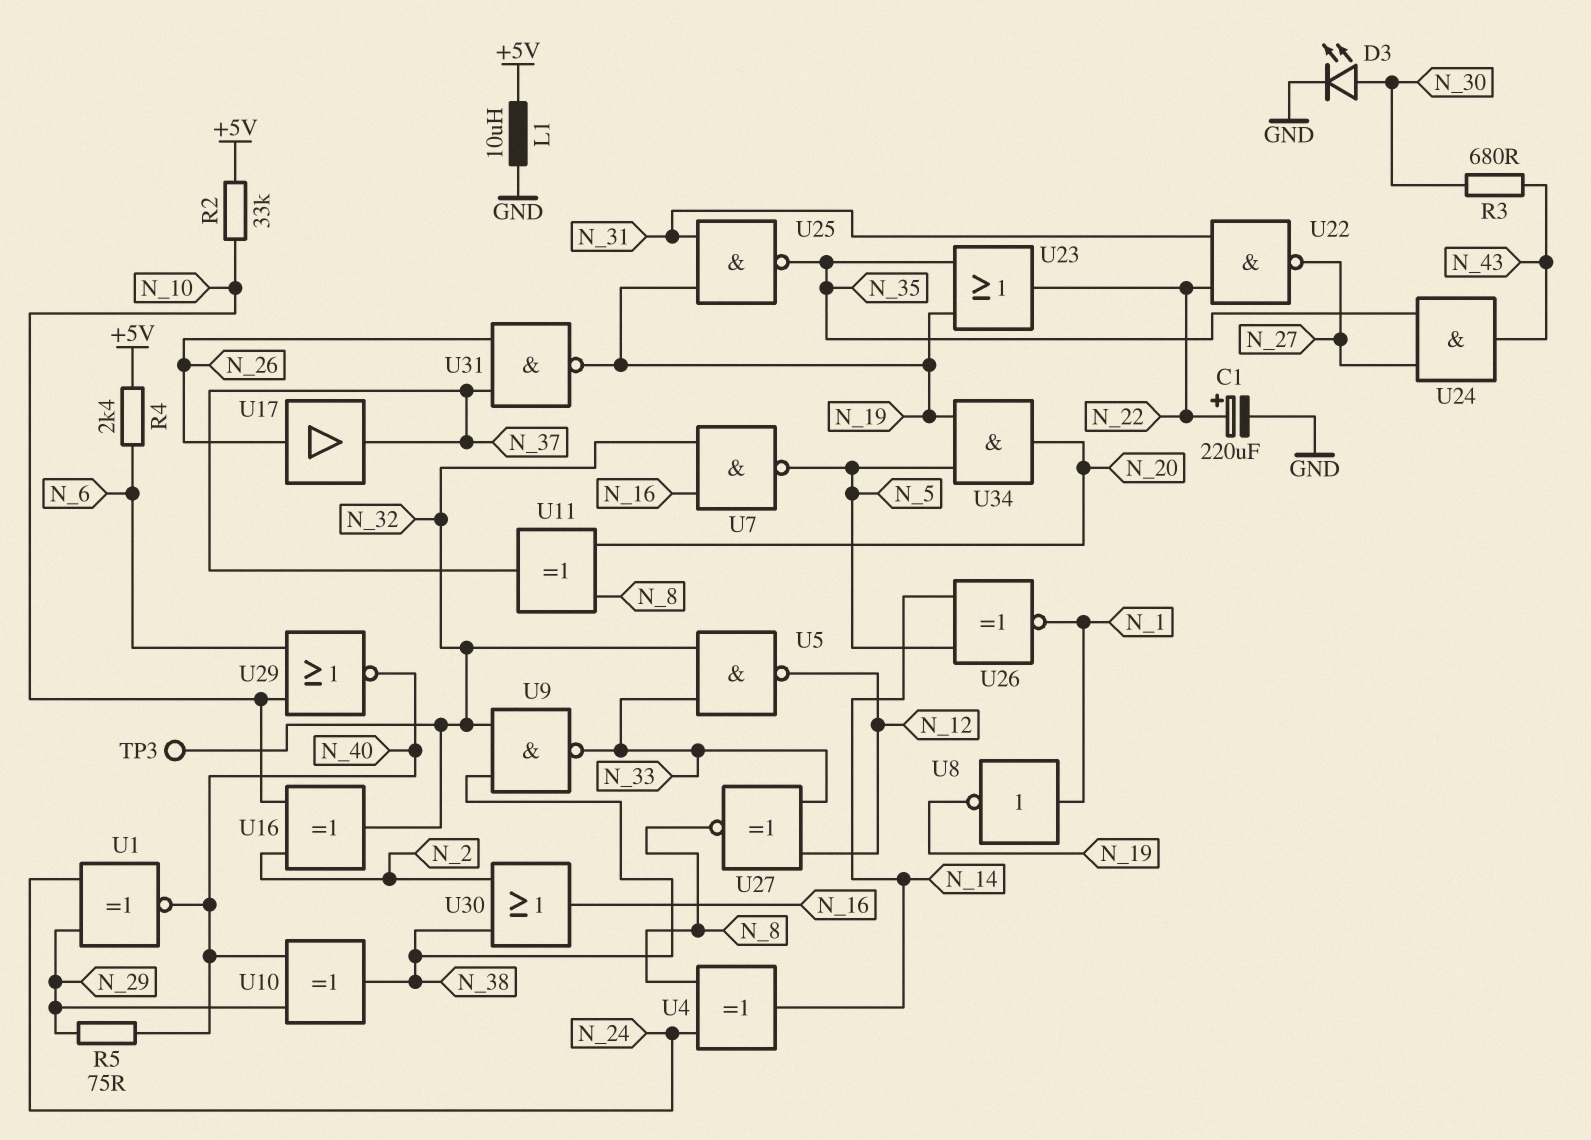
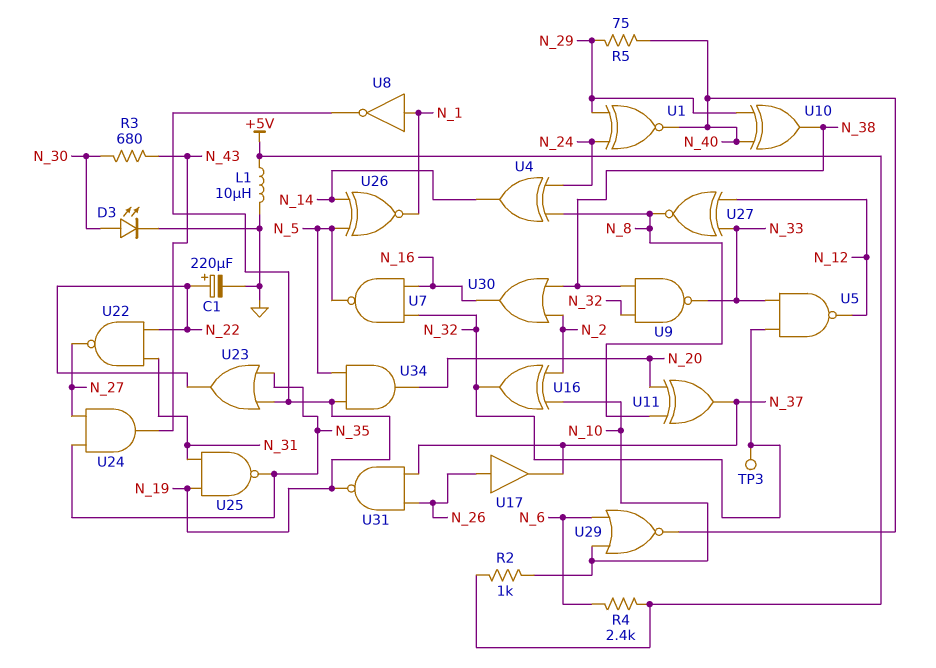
R2: 33k (+5V, N_10) -> 1k (+5V, N_10)

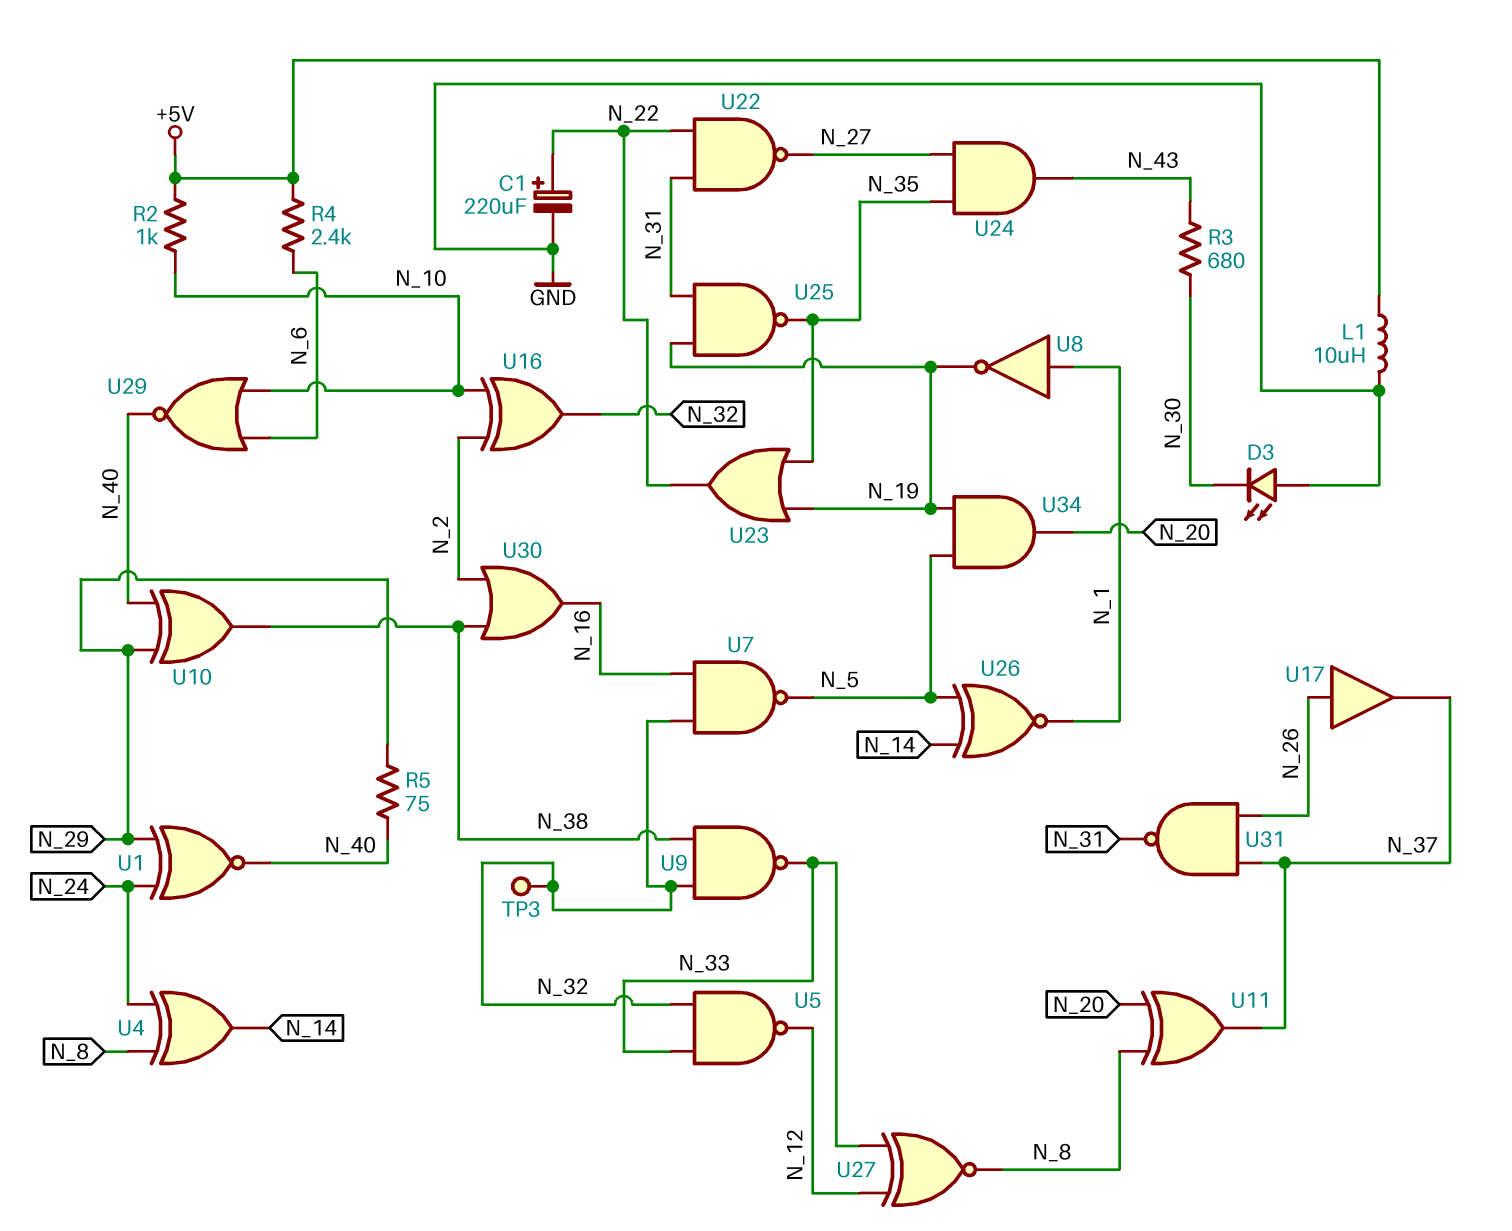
D3: LED (A N_30, K GND) -> LED (A GND, K N_30)
U31: NAND (in N_26, in N_37, out N_19) -> NAND (in N_26, in N_37, out N_31)

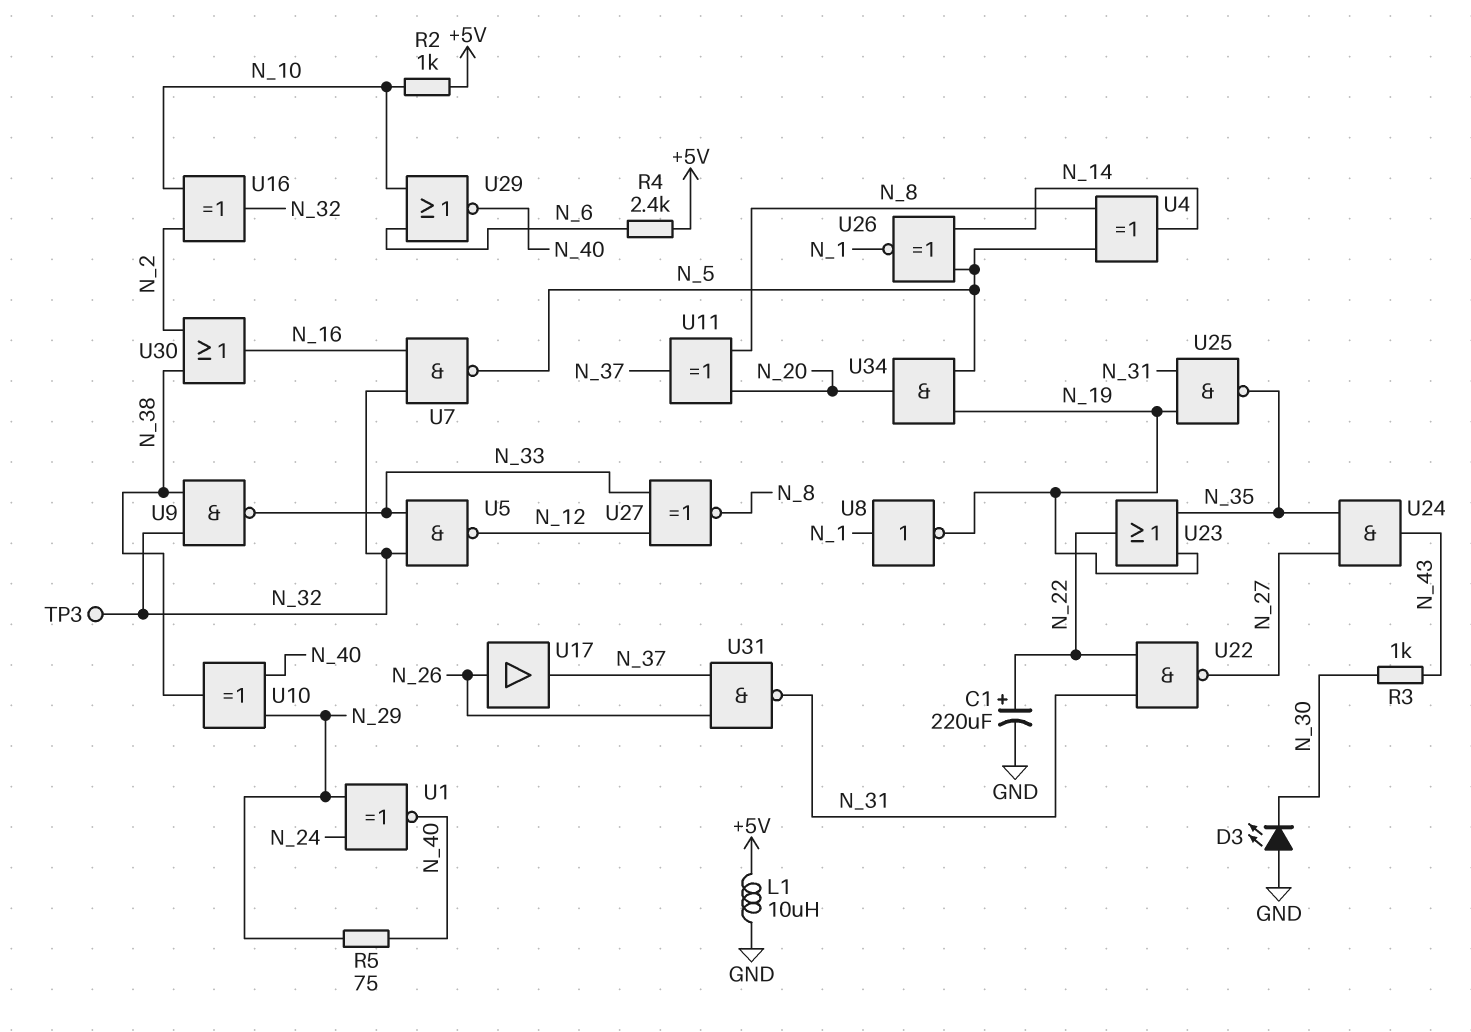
R3: 680 (N_30, N_43) -> 1k (N_30, N_43)
U4: XOR (in N_8, in N_24, out N_14) -> XOR (in N_5, in N_8, out N_14)

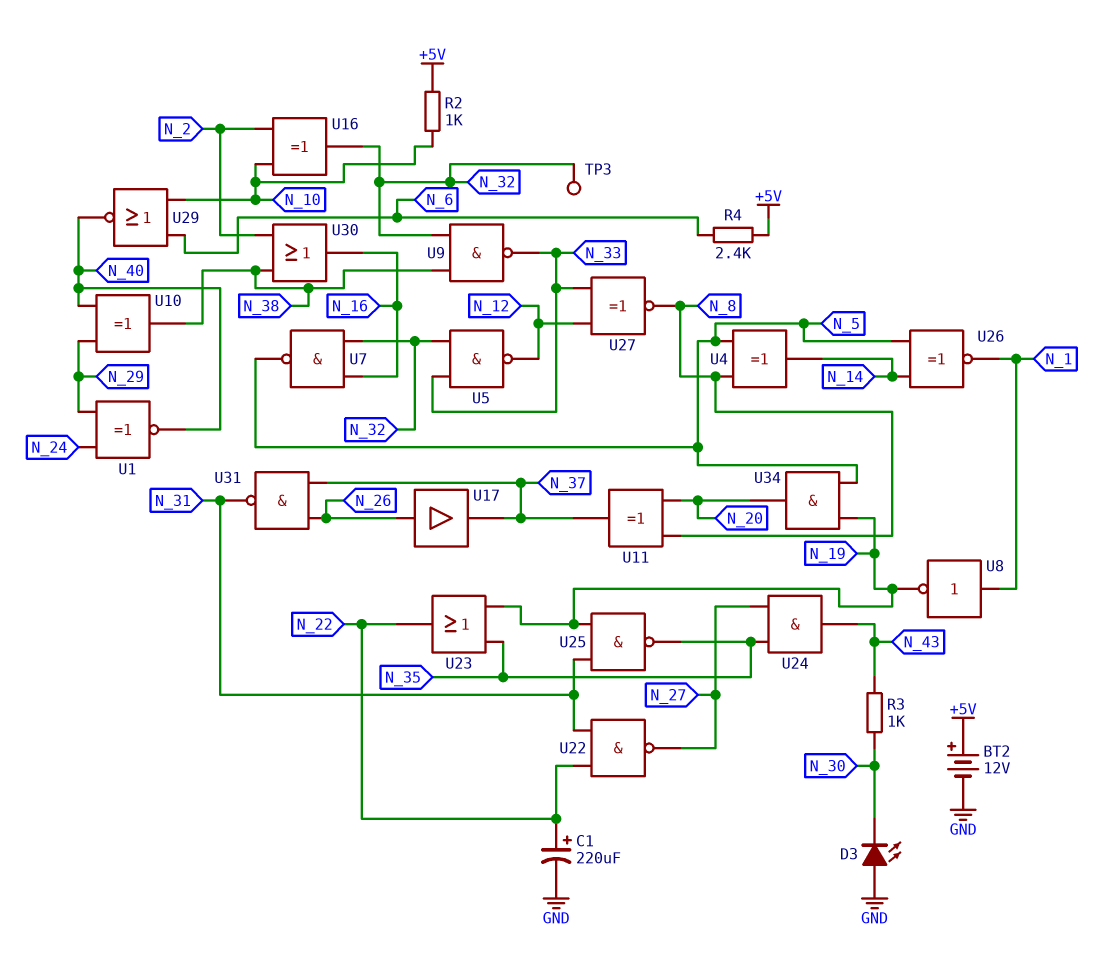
BT2: none -> 12V (plus +5V, minus GND)
L1: 10uH (+5V, GND) -> none
R5: 75 (N_29, N_40) -> none

